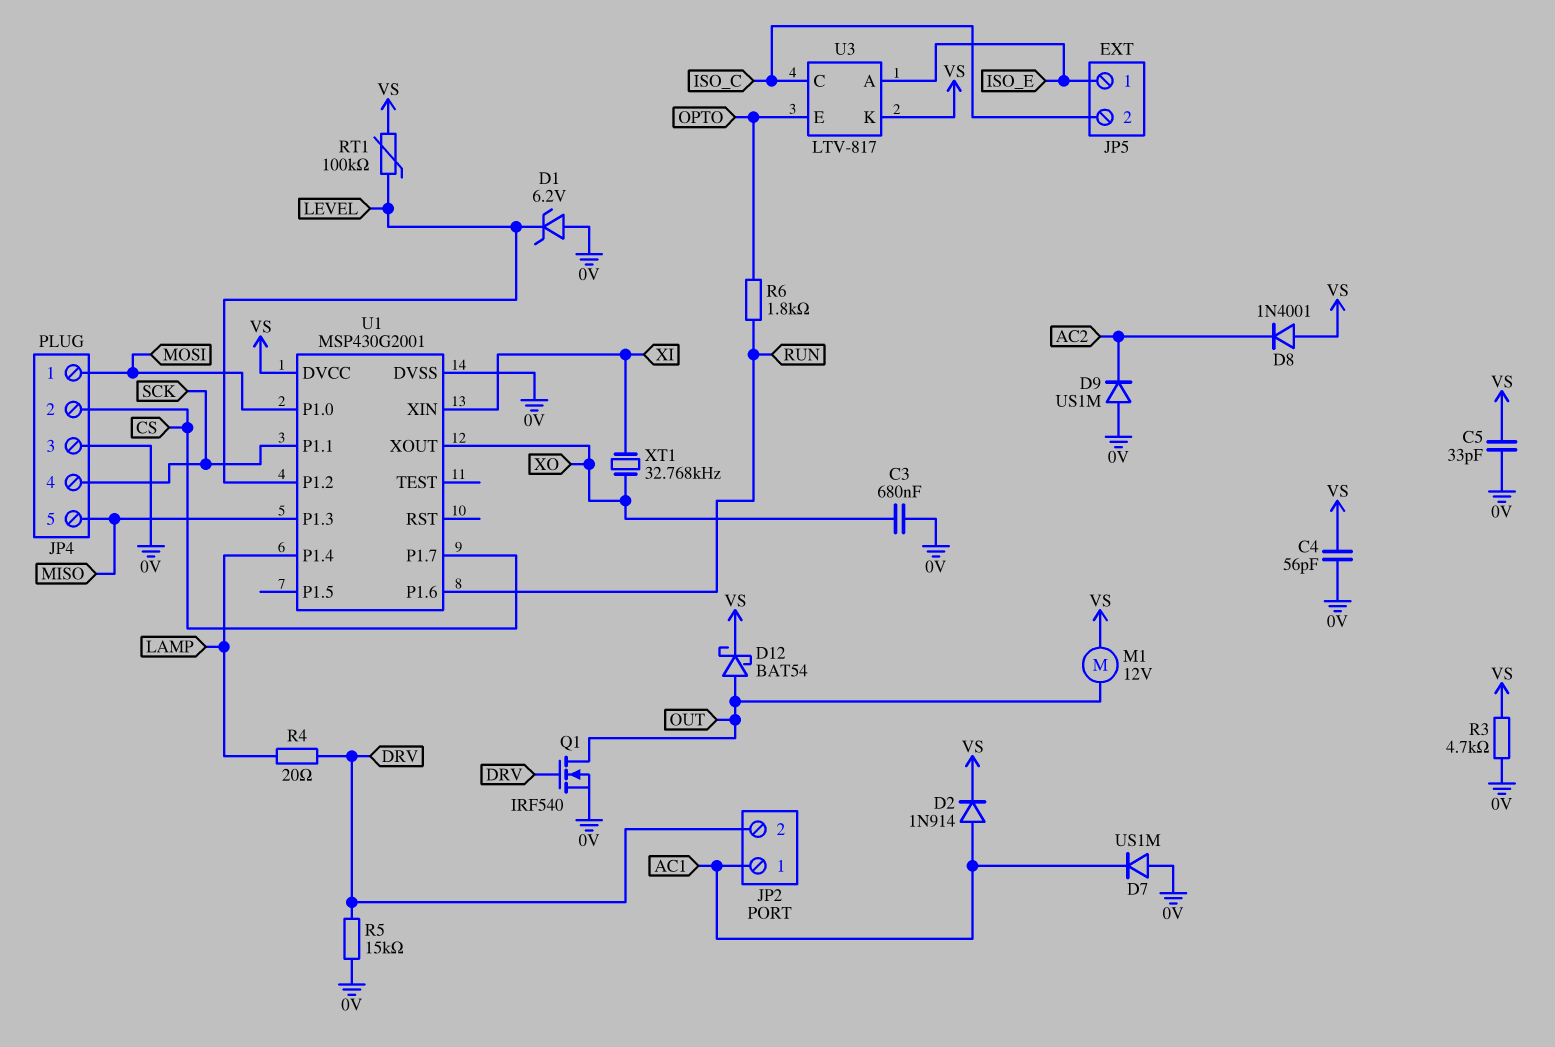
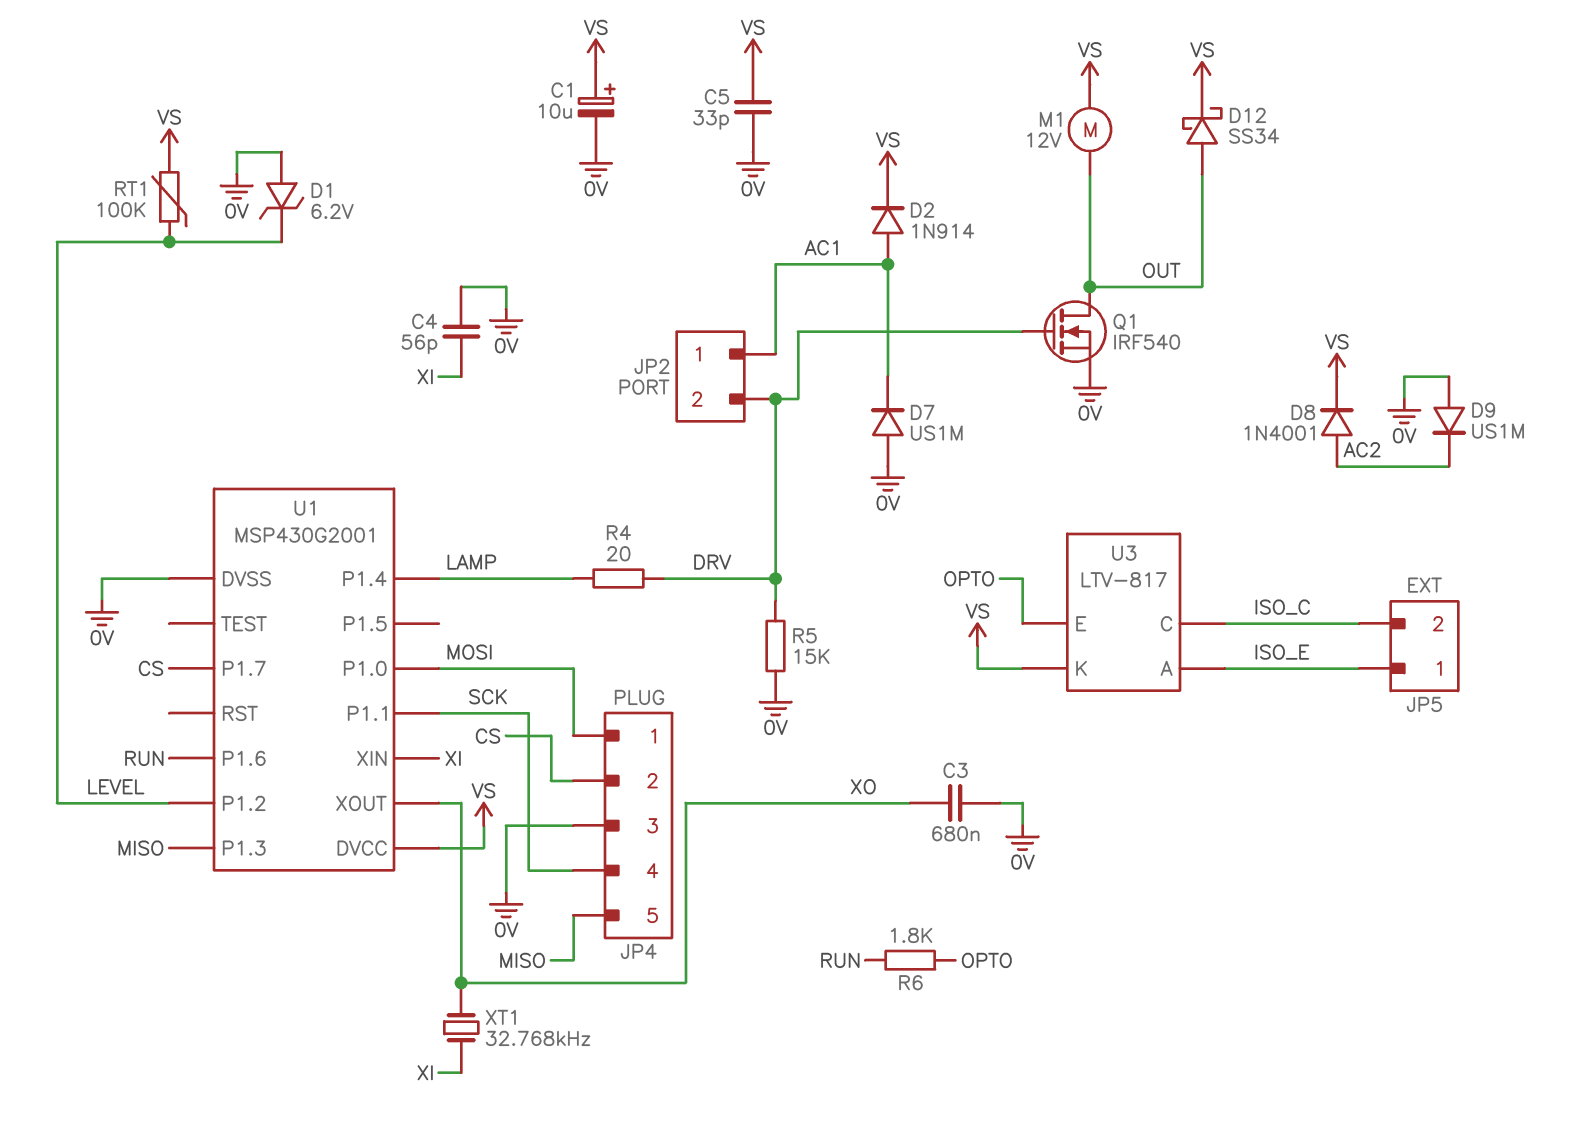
C1: none -> 10uF (plus VS, minus 0V)
C4: 56pF (0V, VS) -> 56pF (0V, XI)
D8: diode 1N4001 (A VS, K AC2) -> diode 1N4001 (A AC2, K VS)
D12: schottky BAT54 (A OUT, K VS) -> schottky SS34 (A OUT, K VS)
R3: 4.7k (0V, VS) -> none

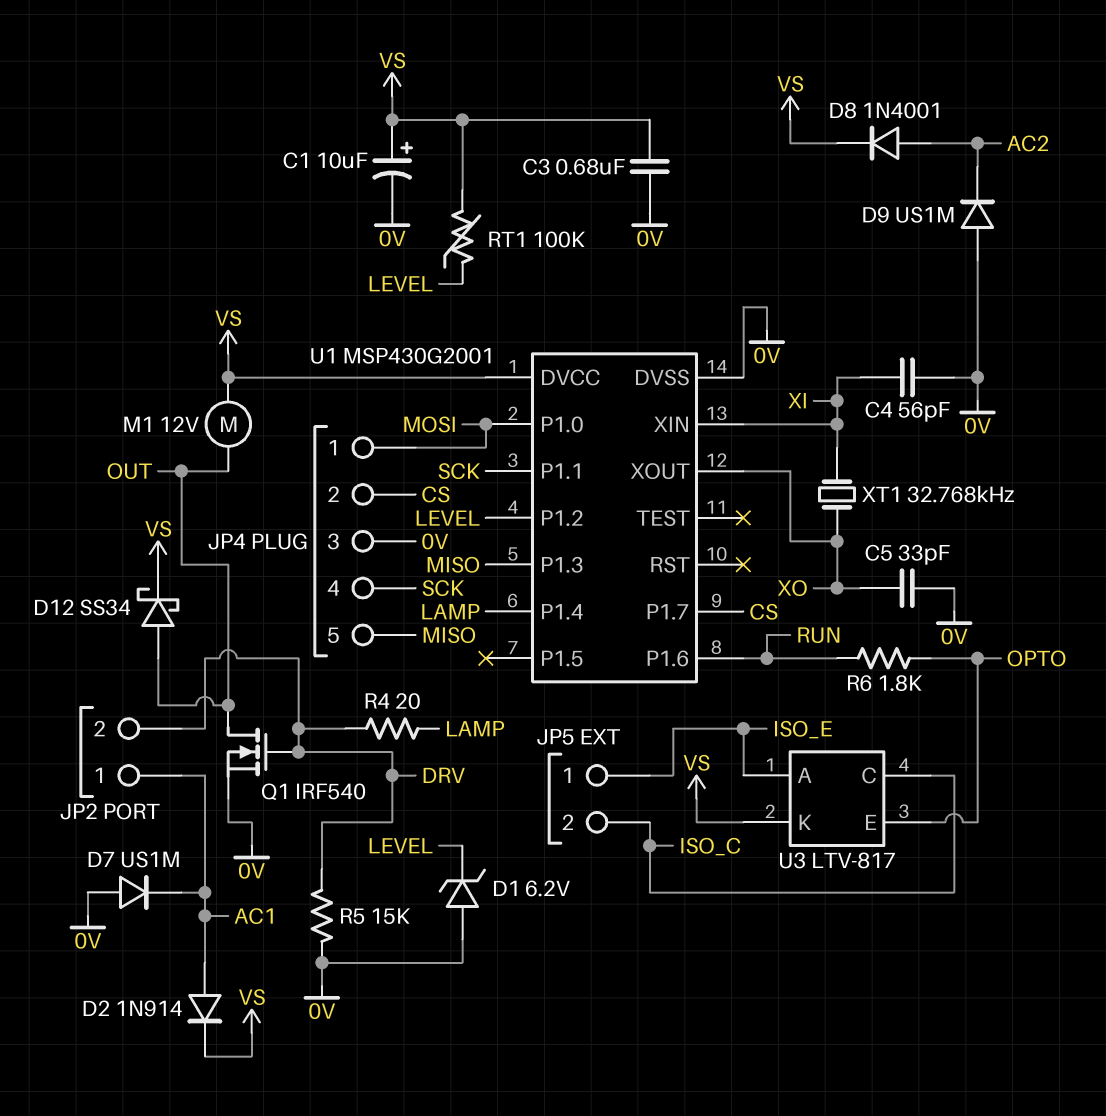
C3: 680nF (0V, XO) -> 680nF (0V, VS)
C5: 33pF (0V, VS) -> 33pF (0V, XO)

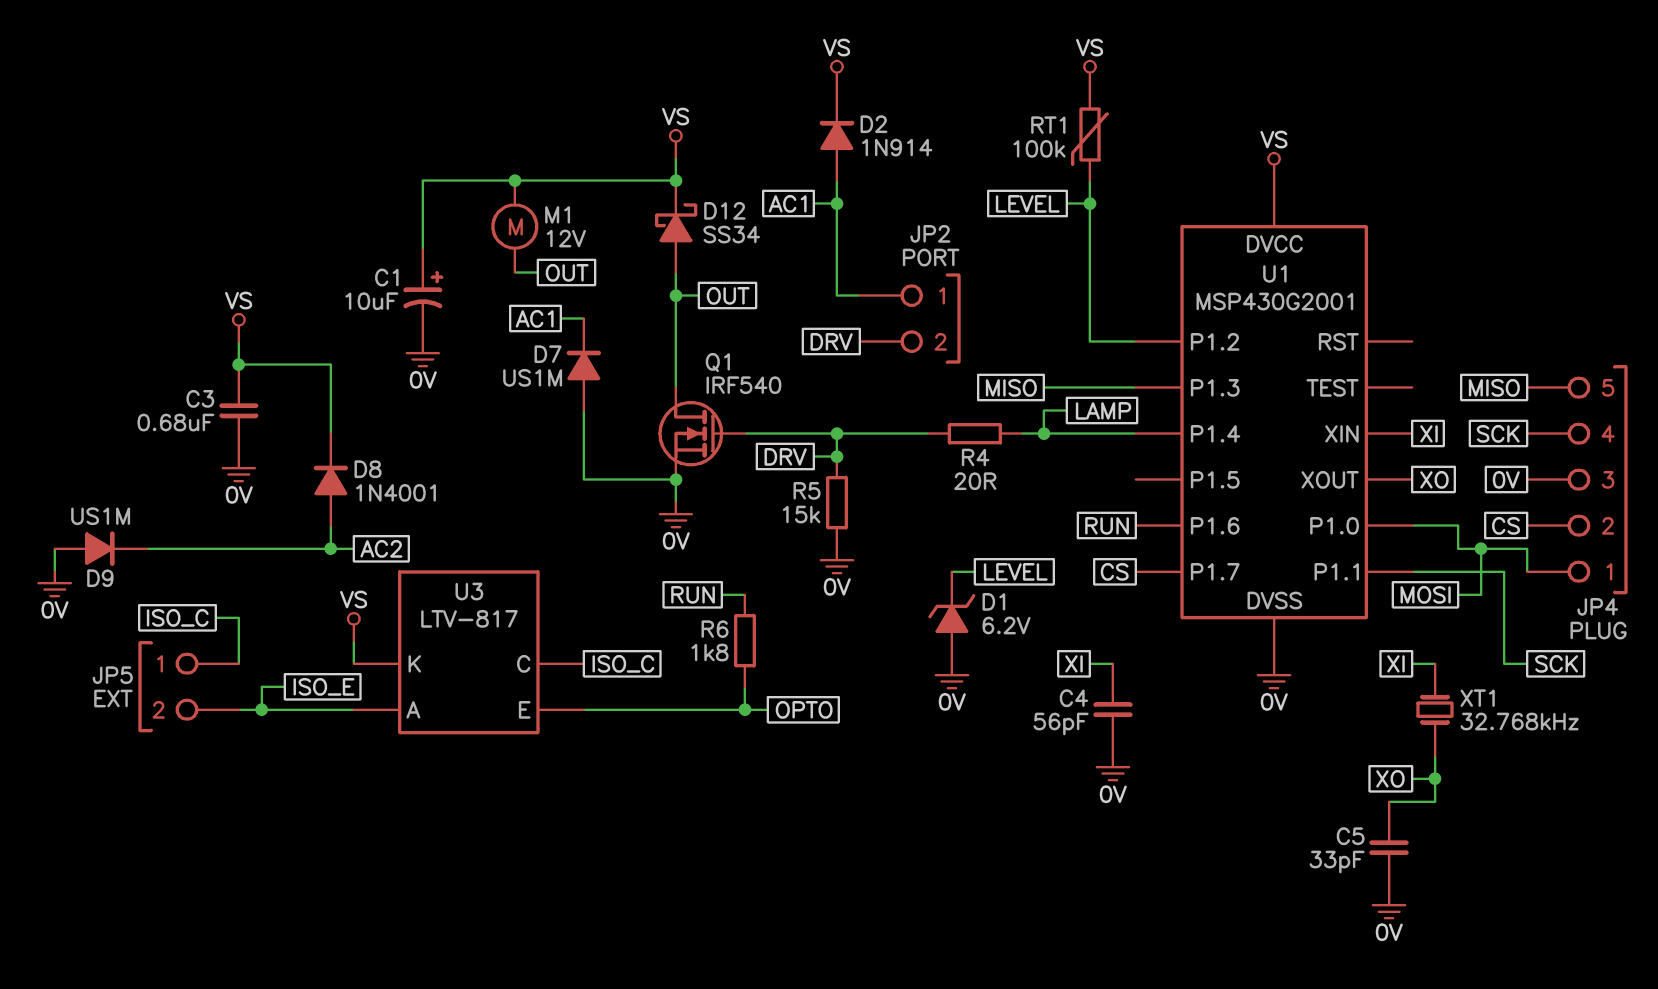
JP5 pin 1: ISO_E -> ISO_C
JP5 pin 2: ISO_C -> ISO_E

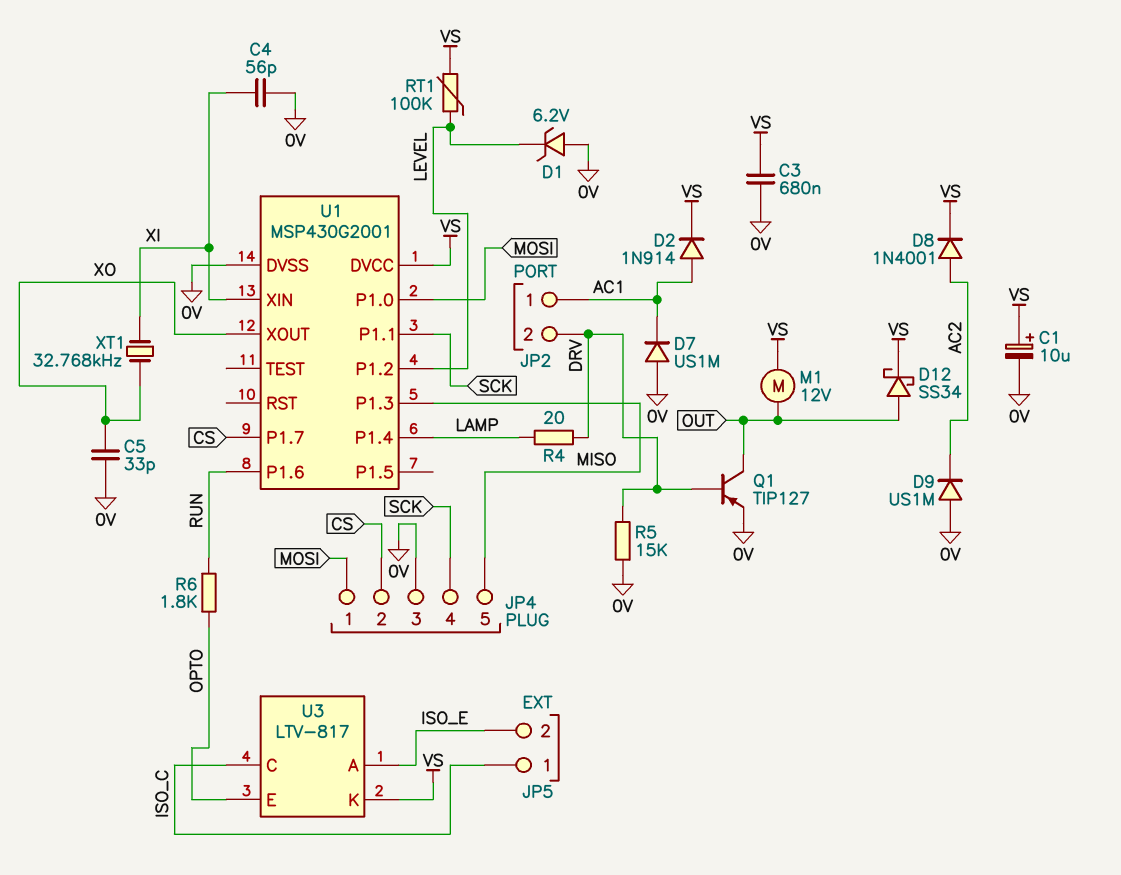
Q1: NMOS IRF540 (G DRV, D OUT, S 0V) -> PNP TIP127 (B DRV, C OUT, E 0V)

